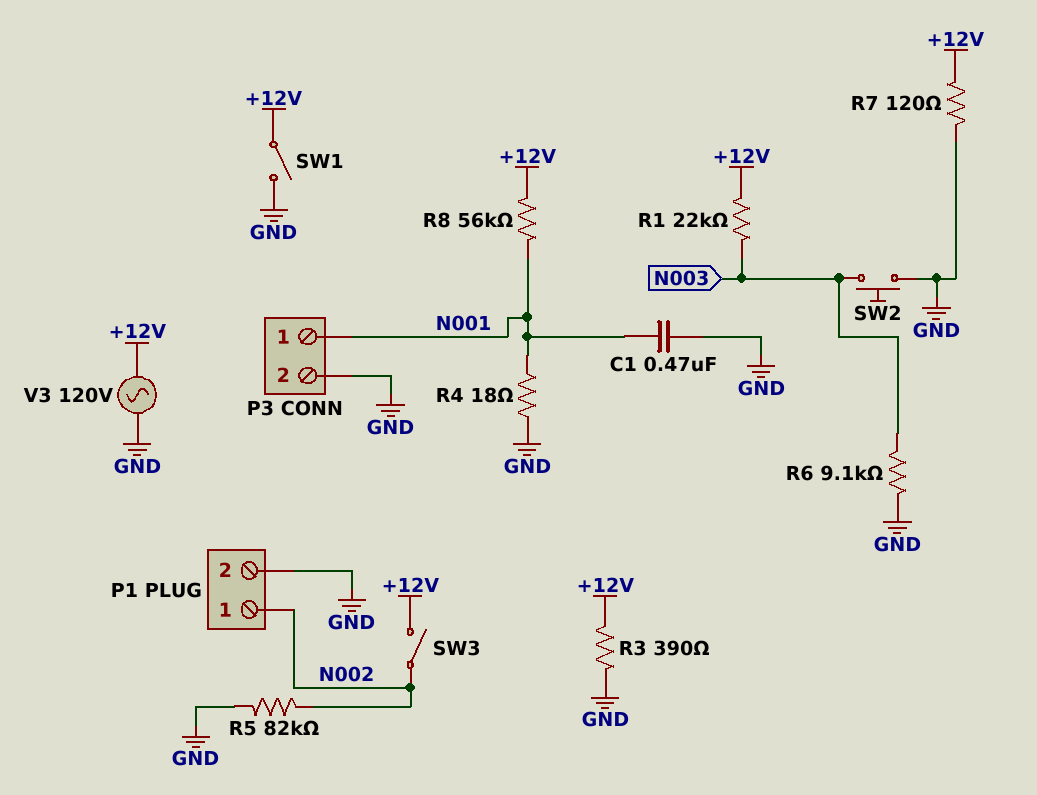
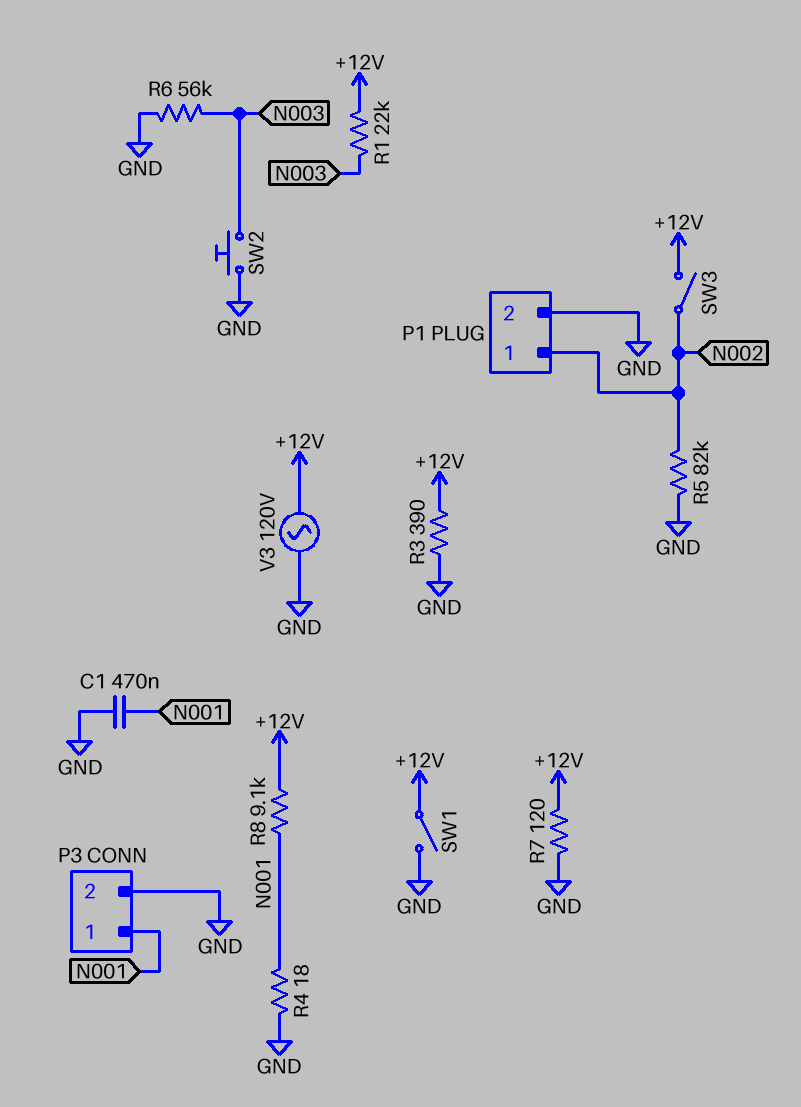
R6: 9.1k (GND, N003) -> 56k (GND, N003)
R8: 56k (+12V, N001) -> 9.1k (+12V, N001)

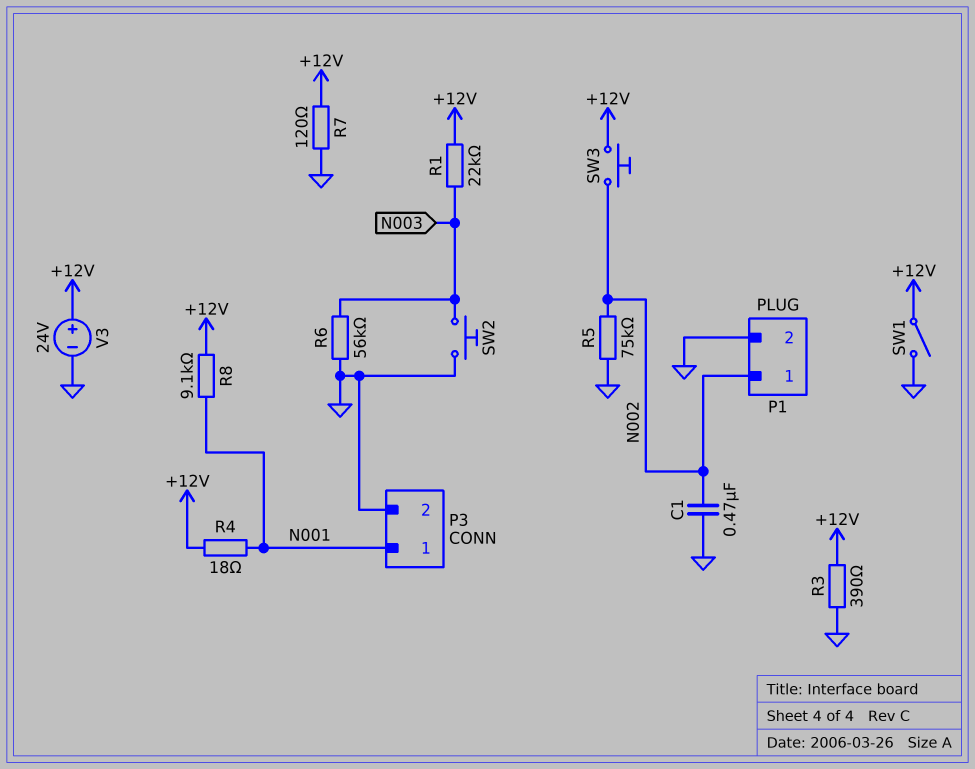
C1: 470nF (GND, N001) -> 470nF (GND, N002)
R4: 18 (GND, N001) -> 18 (+12V, N001)
R5: 82k (GND, N002) -> 75k (GND, N002)
SW3: switch (+12V, N002) -> button (+12V, N002)
V3: AC 120V (+12V, GND) -> 24V (plus +12V, minus GND)

